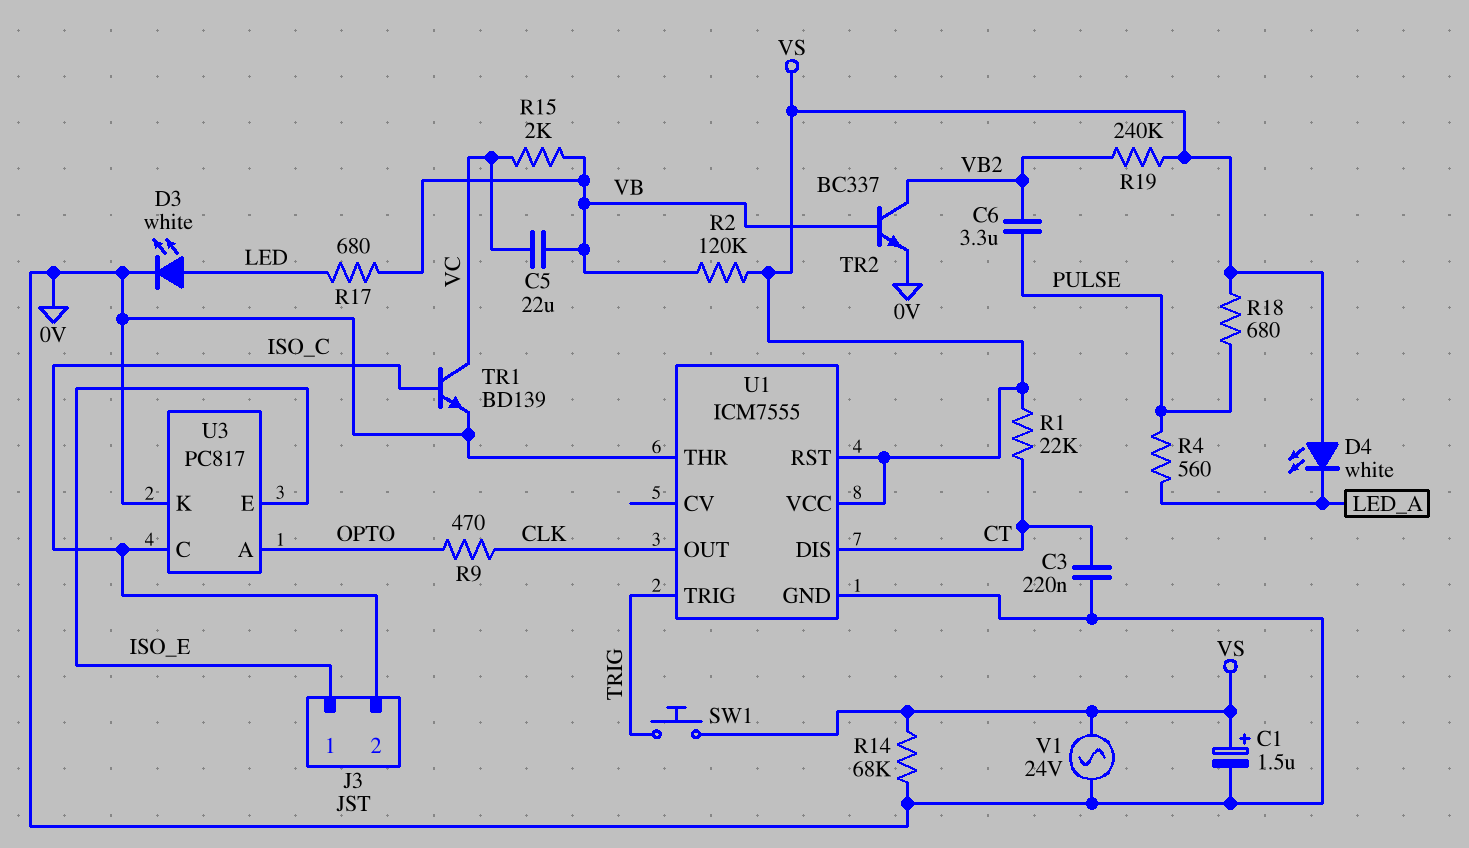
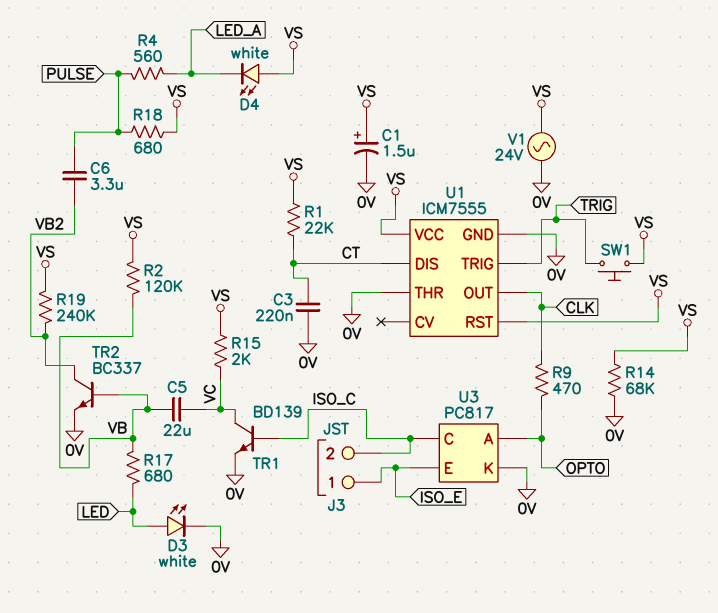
R15: 2k (VB, VC) -> 2k (VC, VS)

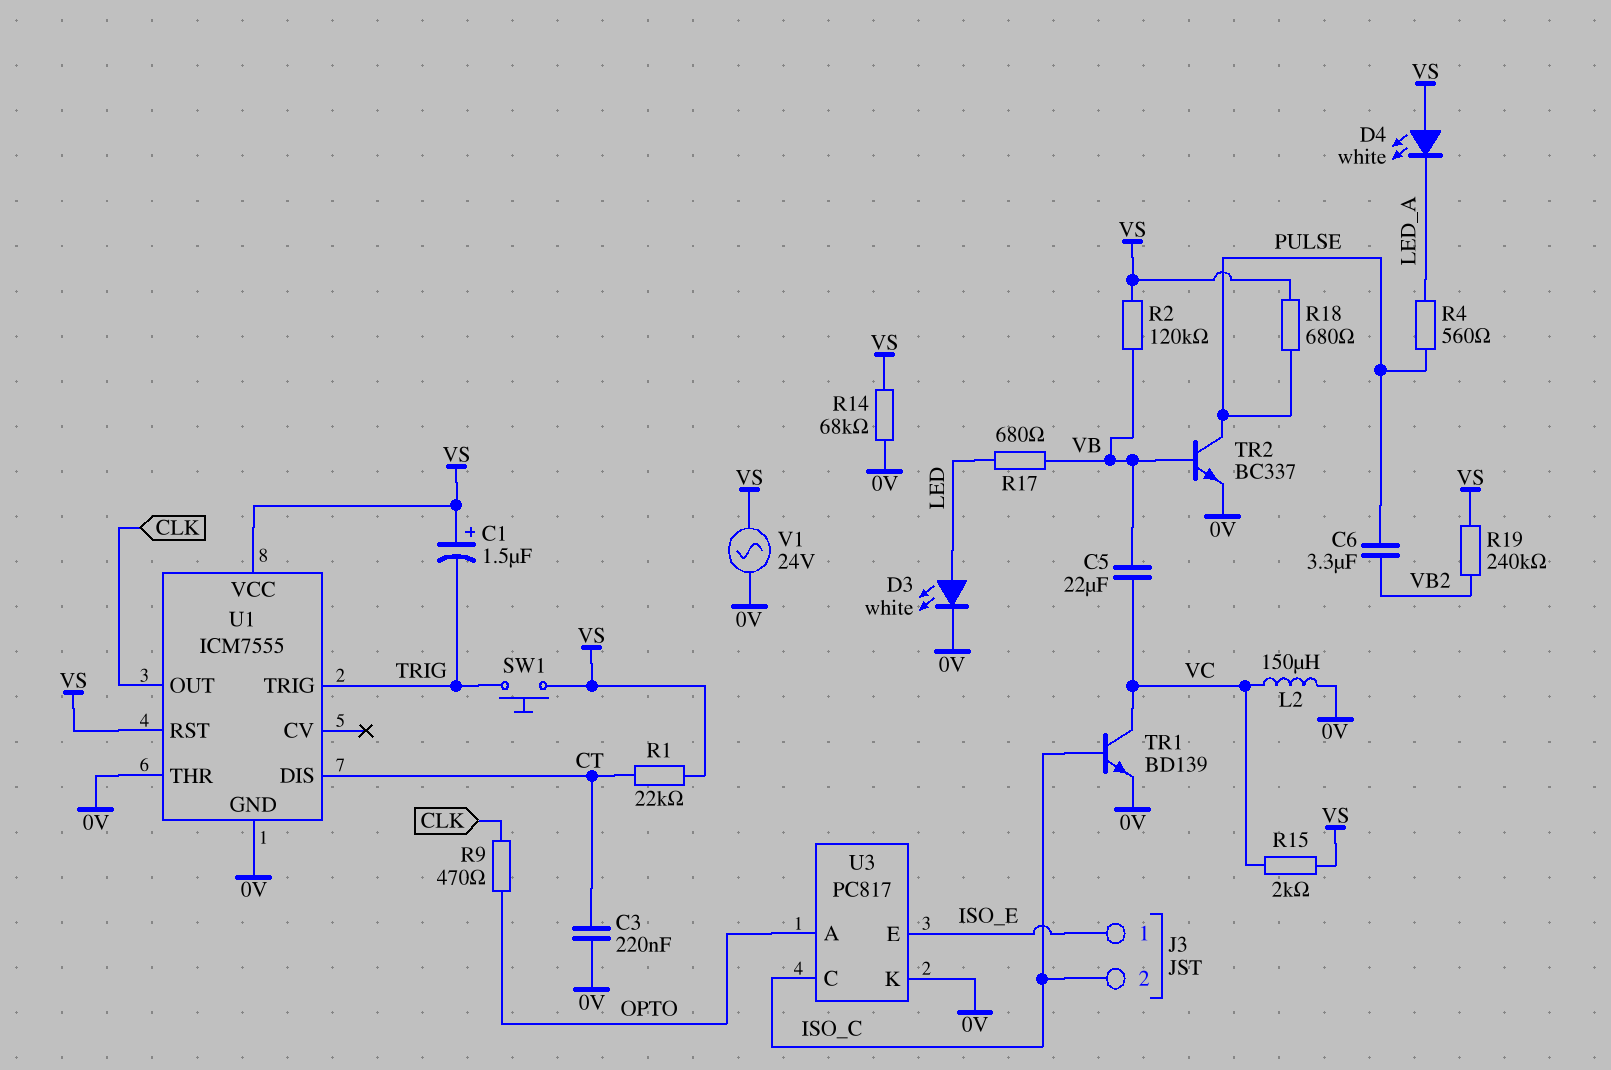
C1: 1.5uF (plus VS, minus 0V) -> 1.5uF (plus VS, minus TRIG)
L2: none -> 150uH (0V, VC)
TR2: NPN BC337 (B VB, C VB2, E 0V) -> NPN BC337 (B VB, C PULSE, E 0V)

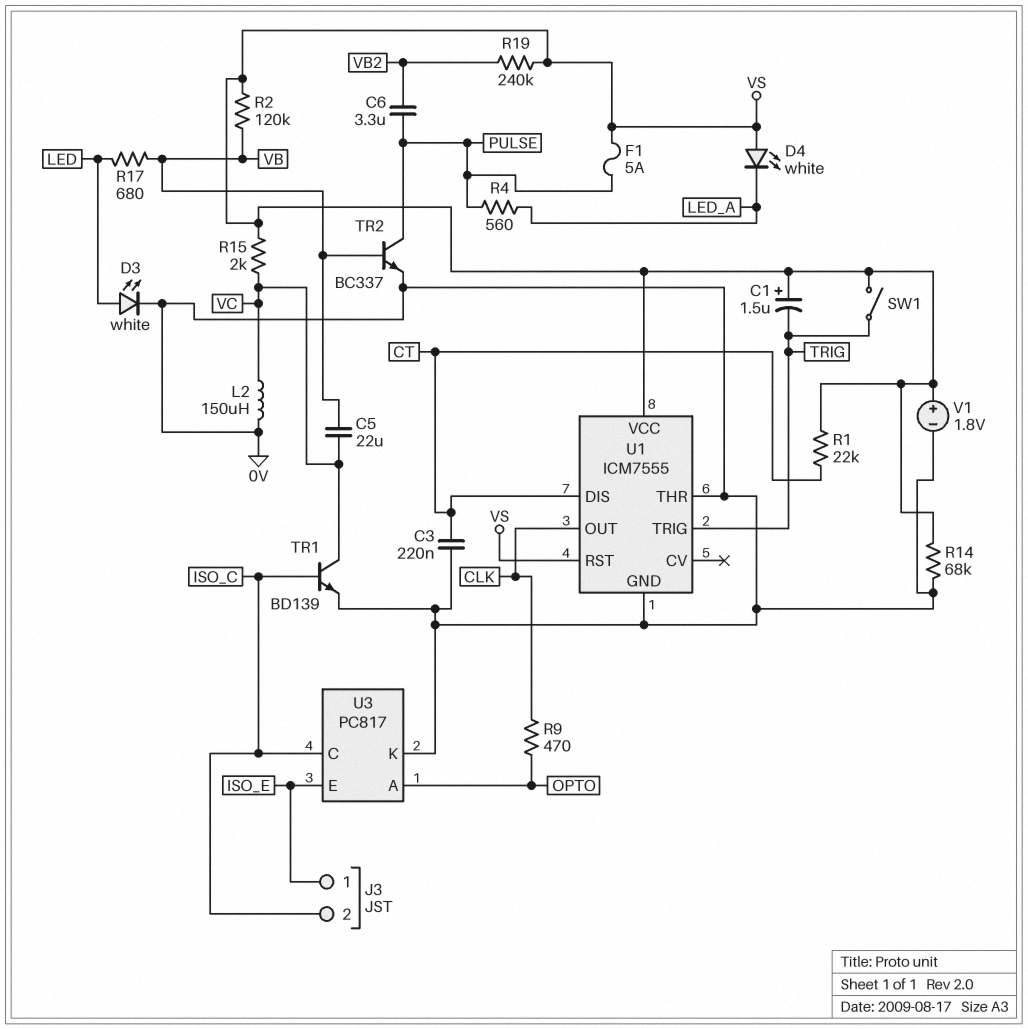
F1: none -> 5A (PULSE, VS)
R18: 680 (PULSE, VS) -> none
SW1: button (TRIG, VS) -> switch (TRIG, VS)
V1: AC 24V (0V, VS) -> 1.8V (plus VS, minus 0V)

